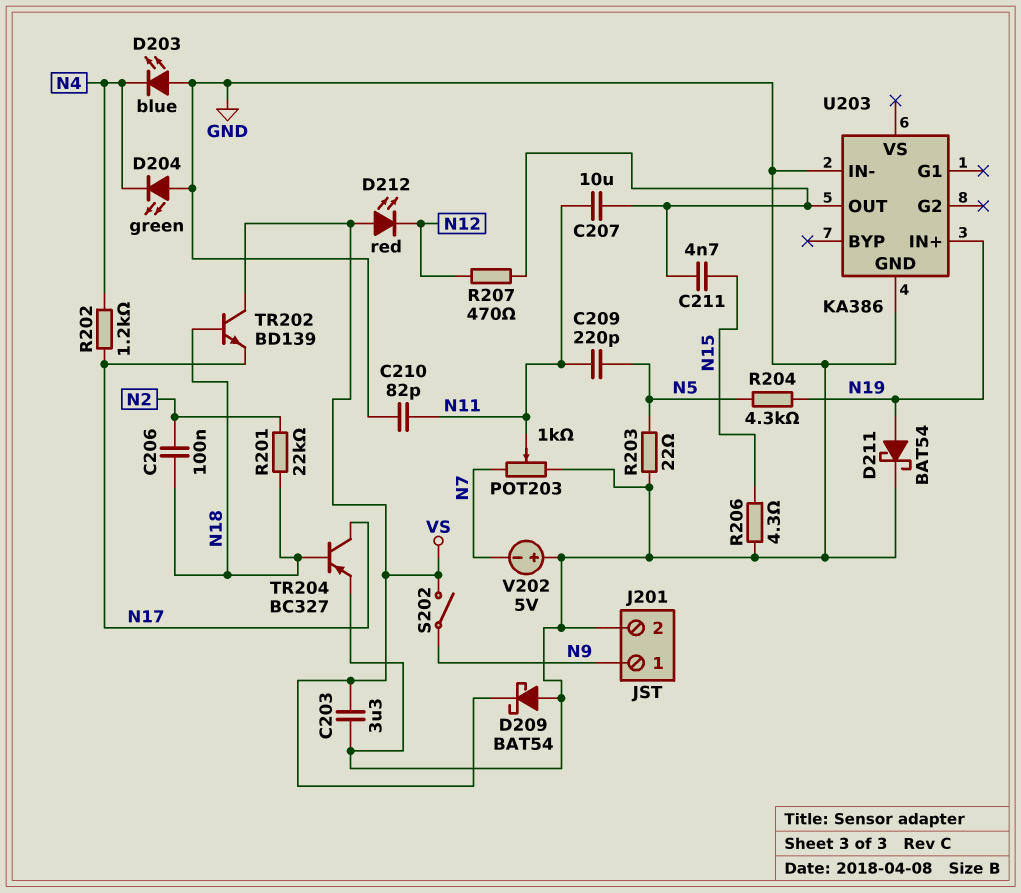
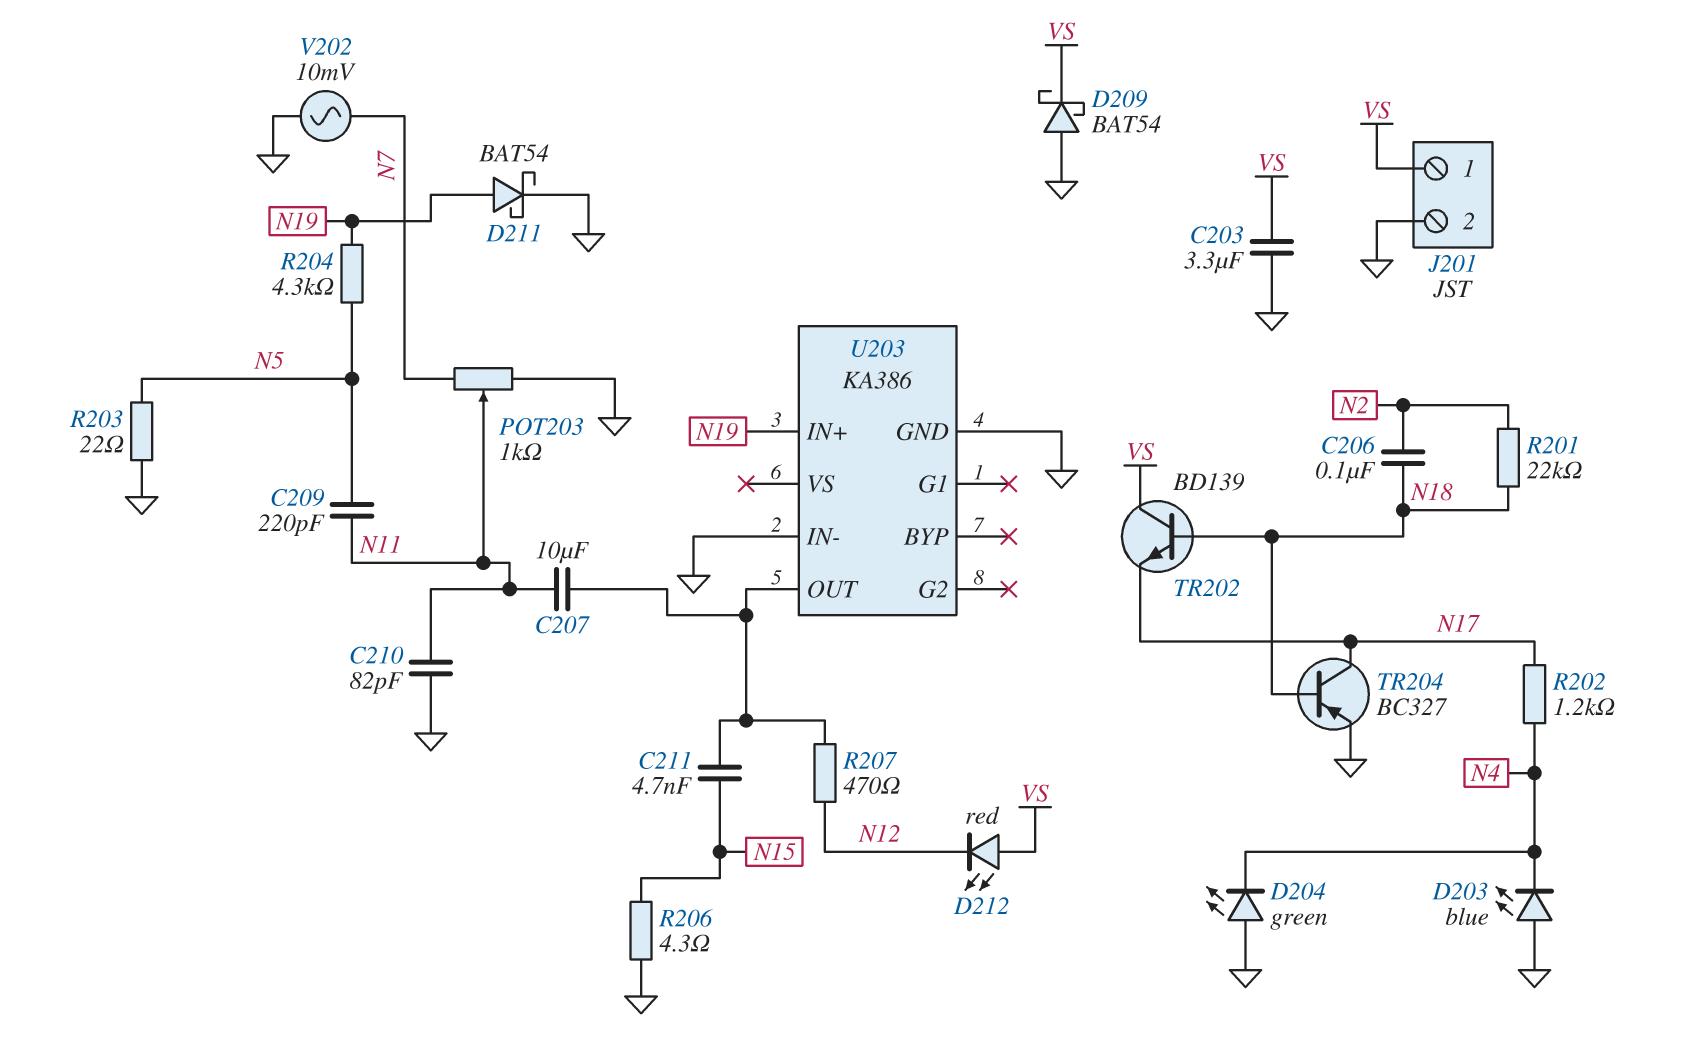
J201 pin 1: N9 -> VS
S202: switch (N9, VS) -> none
V202: 5V (plus GND, minus N7) -> AC 10mV (GND, N7)

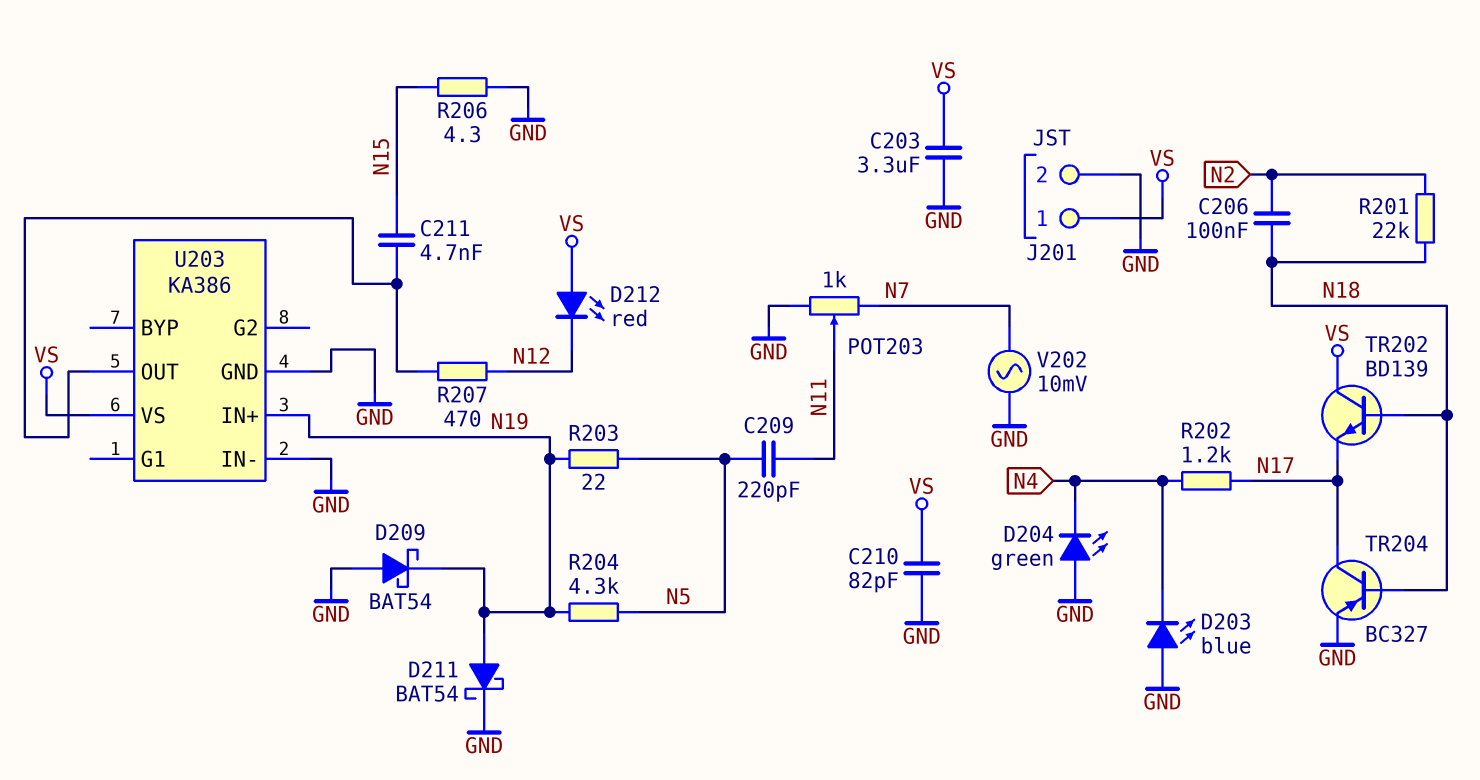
C207: 10uF (N11, U203/OUT) -> none
C210: 82pF (GND, N11) -> 82pF (GND, VS)
D209: schottky BAT54 (A GND, K VS) -> schottky BAT54 (A GND, K N19)
R203: 22 (GND, N5) -> 22 (N5, N19)
U203 pin VS: none -> VS

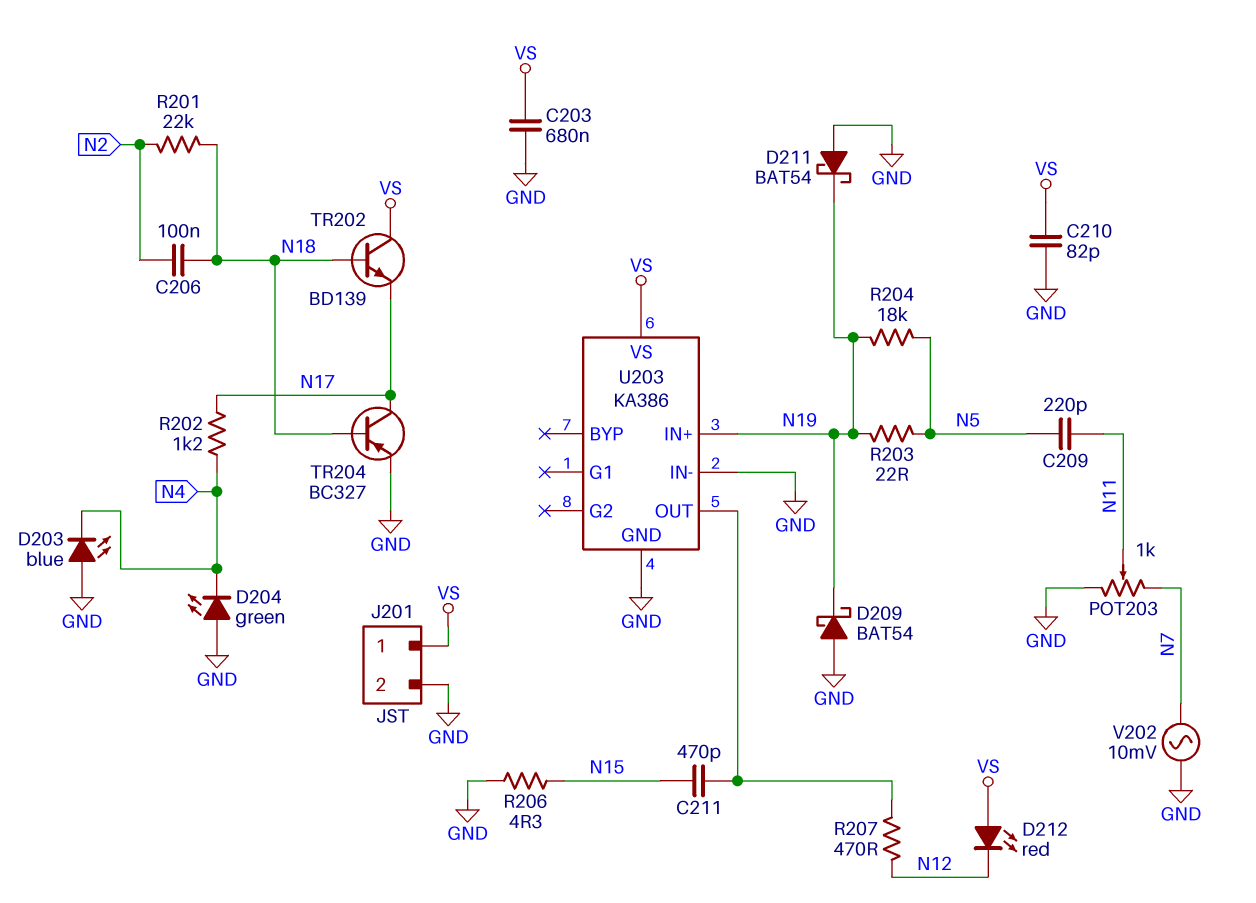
C203: 3.3uF (GND, VS) -> 680nF (GND, VS)
C211: 4.7nF (N15, U203/OUT) -> 470pF (N15, U203/OUT)
D211: schottky BAT54 (A N19, K GND) -> schottky BAT54 (A GND, K N19)
R204: 4.3k (N5, N19) -> 18k (N5, N19)

